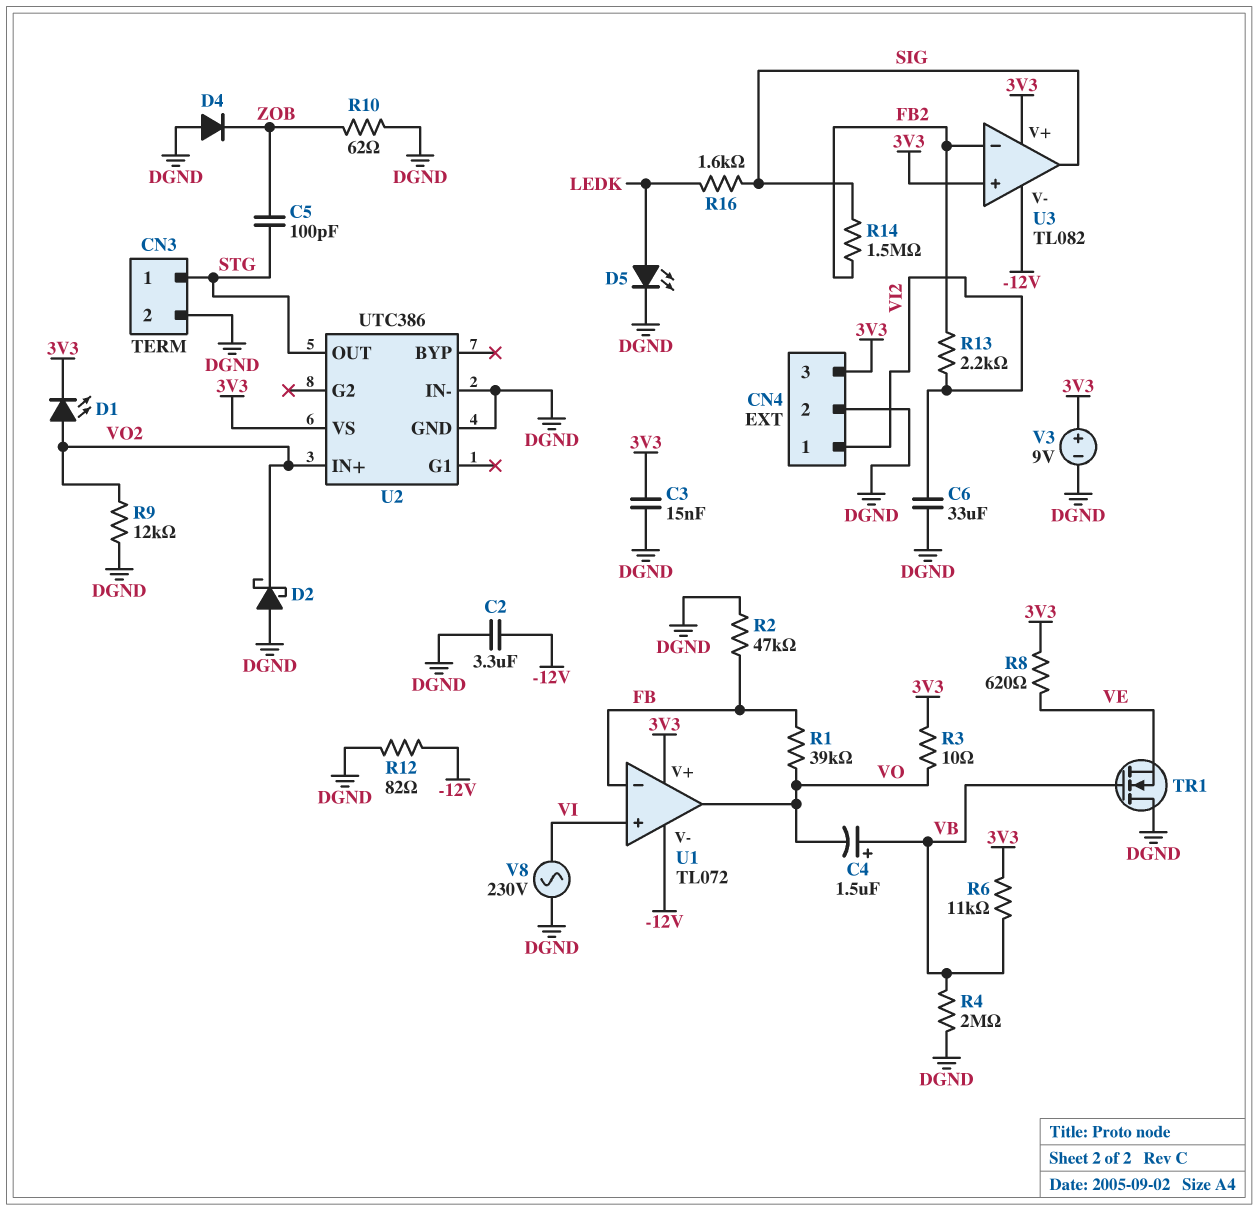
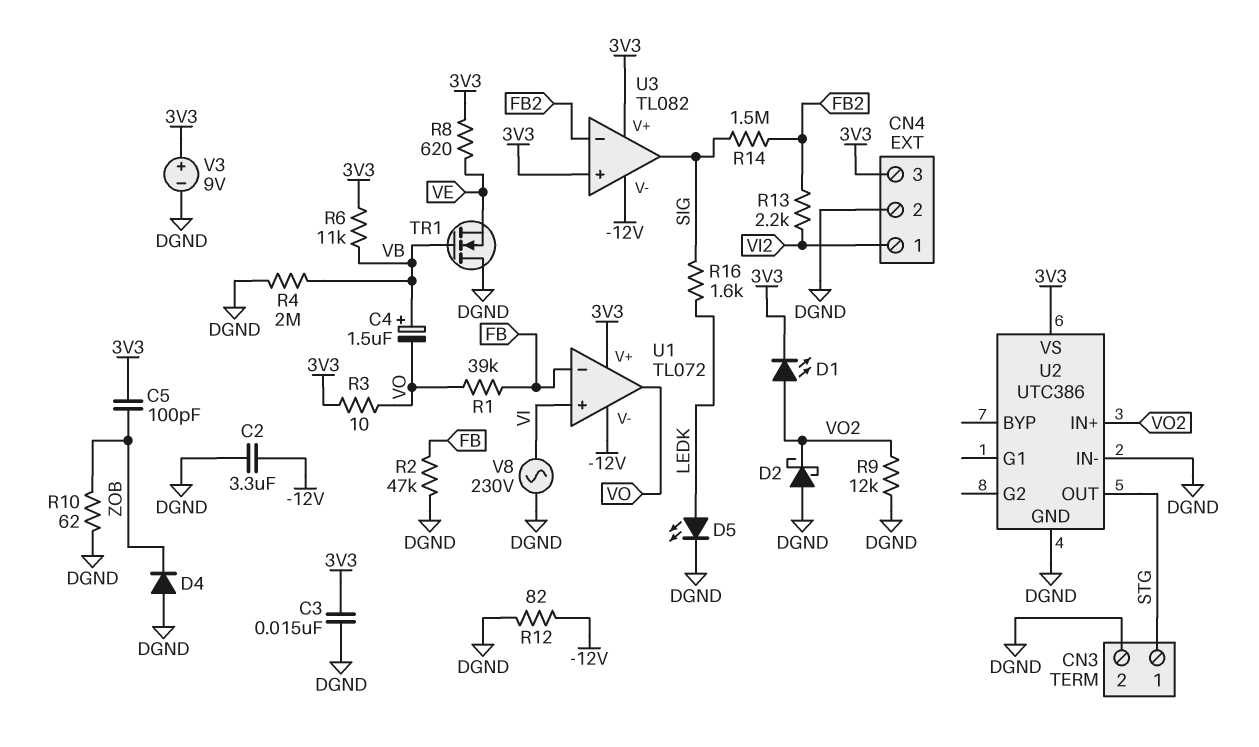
C5: 100pF (STG, ZOB) -> 100pF (3V3, ZOB)
C6: 33uF (DGND, VI2) -> none

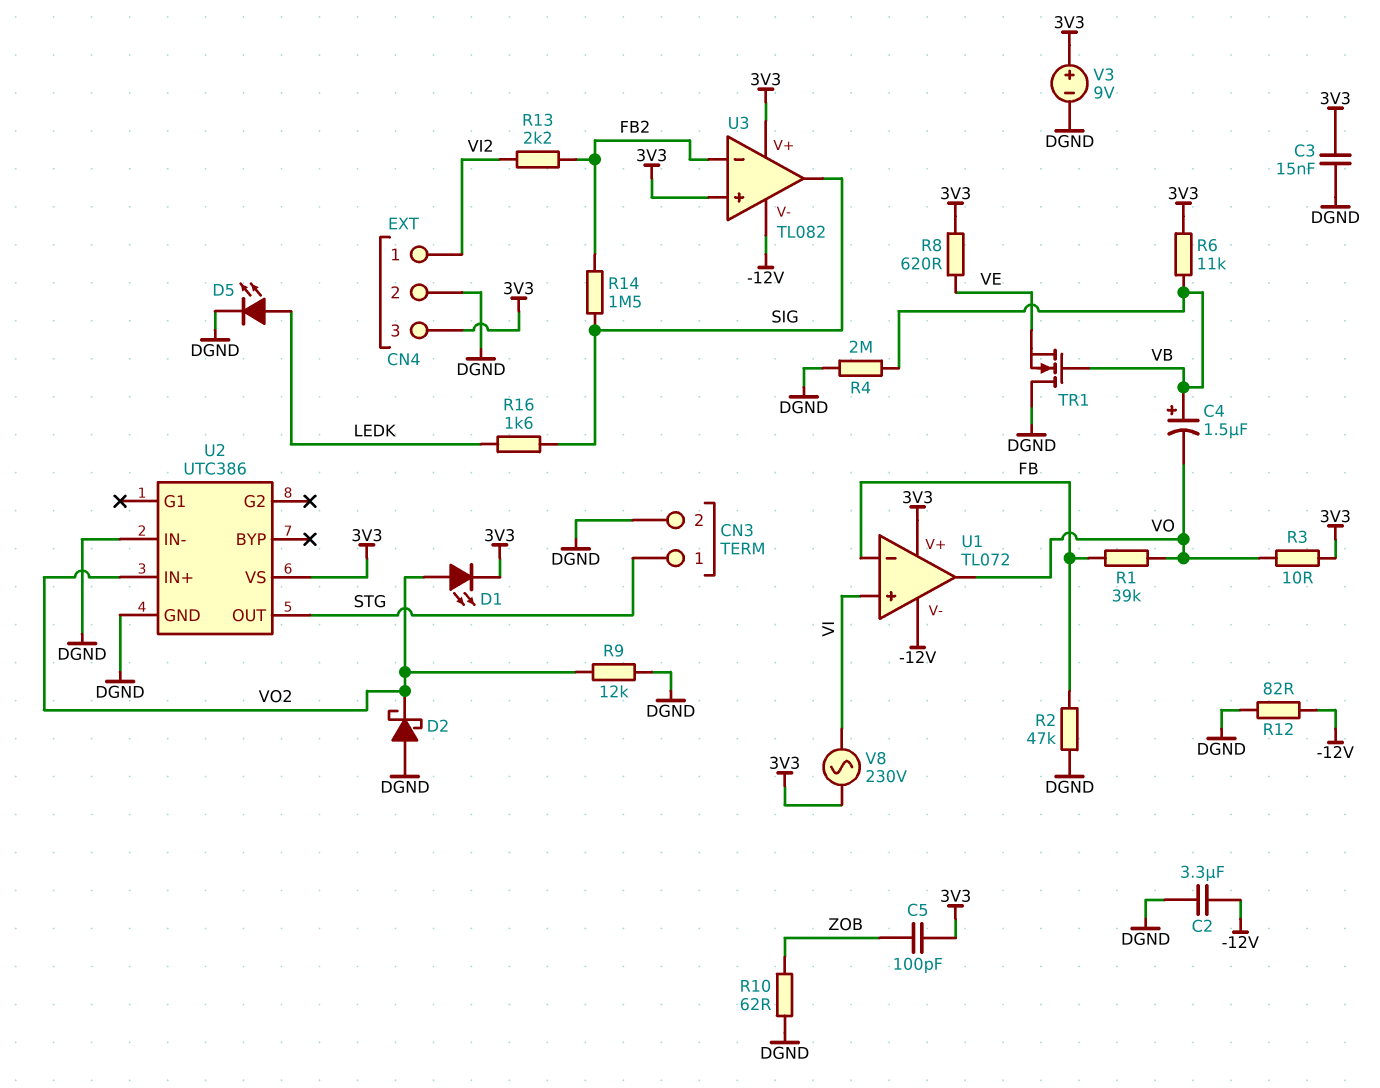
D4: diode (A DGND, K ZOB) -> none
V8: AC 230V (DGND, VI) -> AC 230V (3V3, VI)

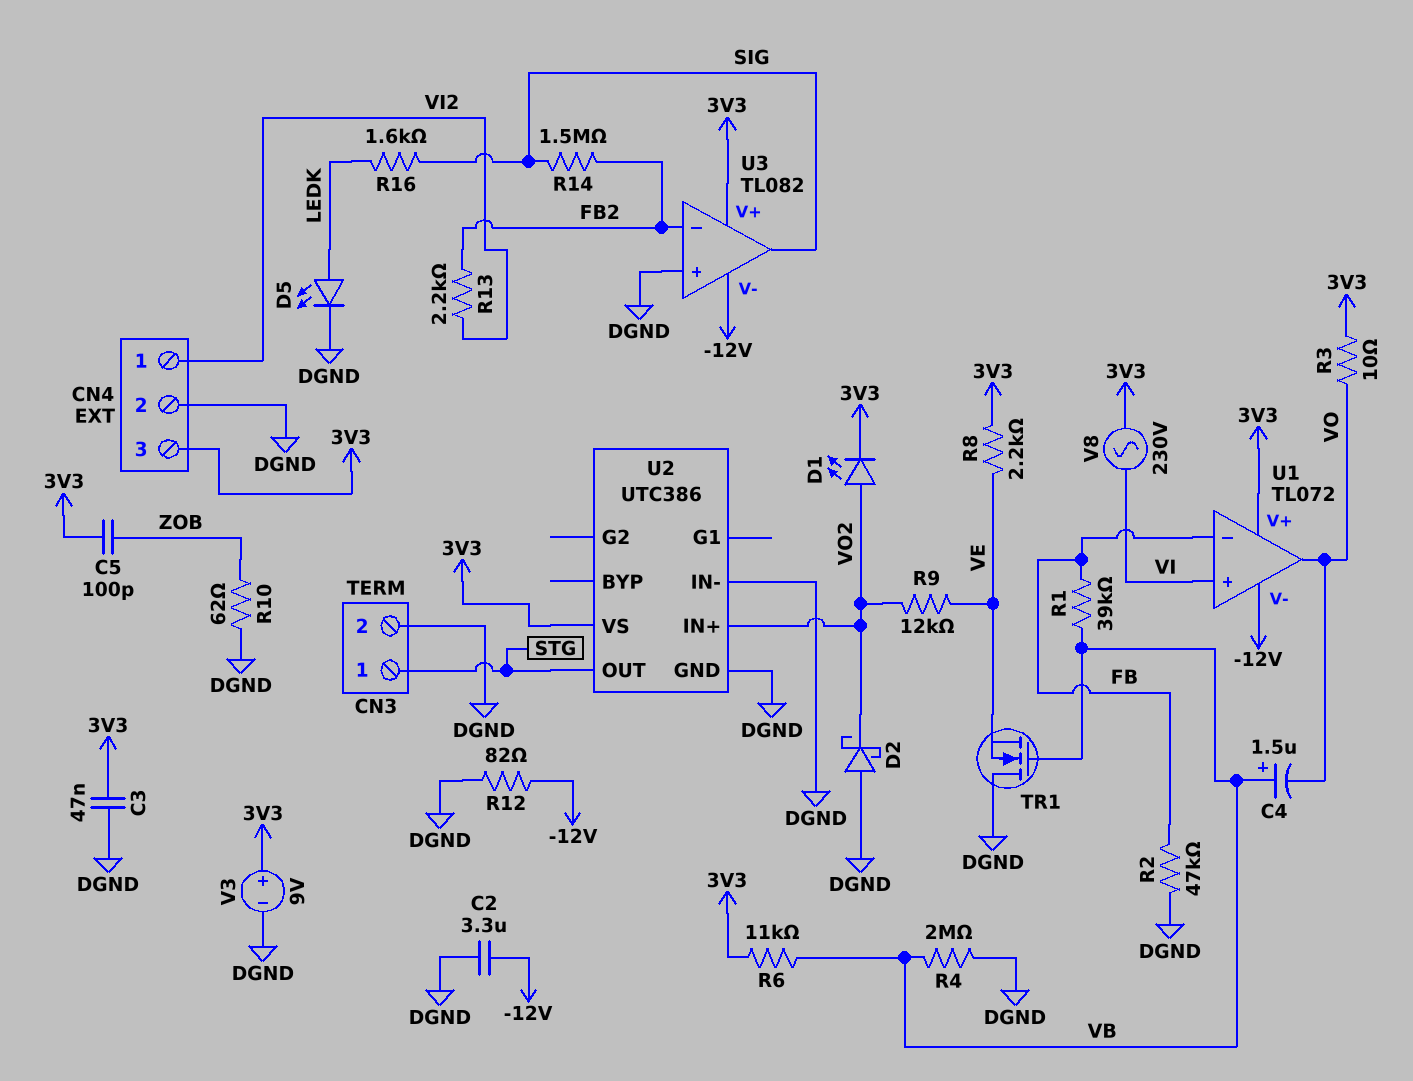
C3: 15nF (3V3, DGND) -> 47nF (3V3, DGND)
R1: 39k (FB, VO) -> 39k (FB, VB)
R8: 620 (3V3, VE) -> 2.2k (3V3, VE)
R9: 12k (DGND, VO2) -> 12k (VE, VO2)
U3 pin in+: 3V3 -> DGND

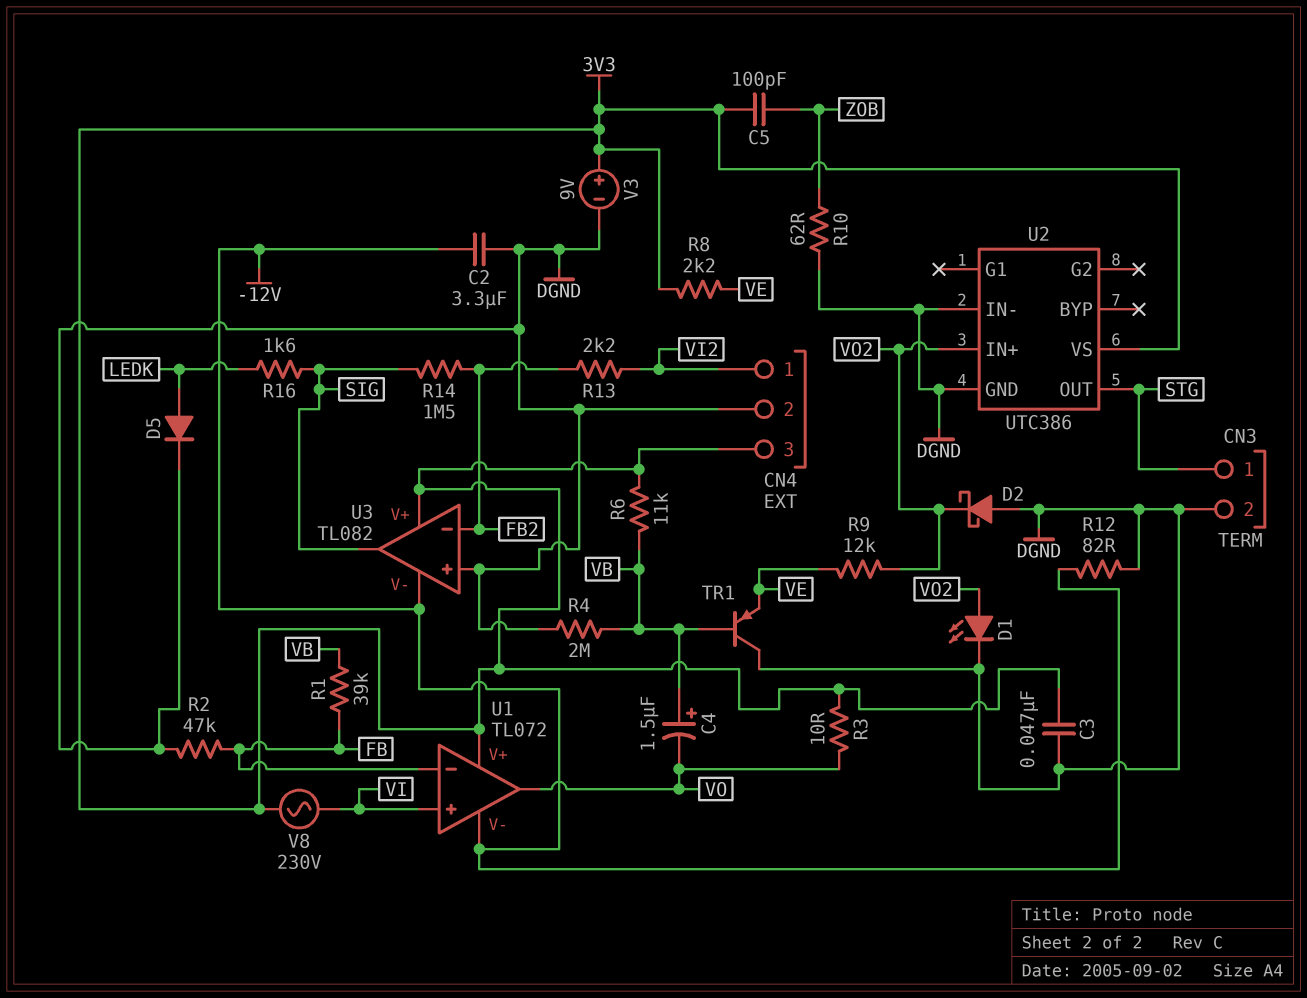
D1: LED (A VO2, K 3V3) -> LED (A VO2, K DGND)
D5: LED (A LEDK, K DGND) -> diode (A LEDK, K DGND)
TR1: NMOS (G VB, D DGND, S VE) -> PNP (B VB, C DGND, E VE)

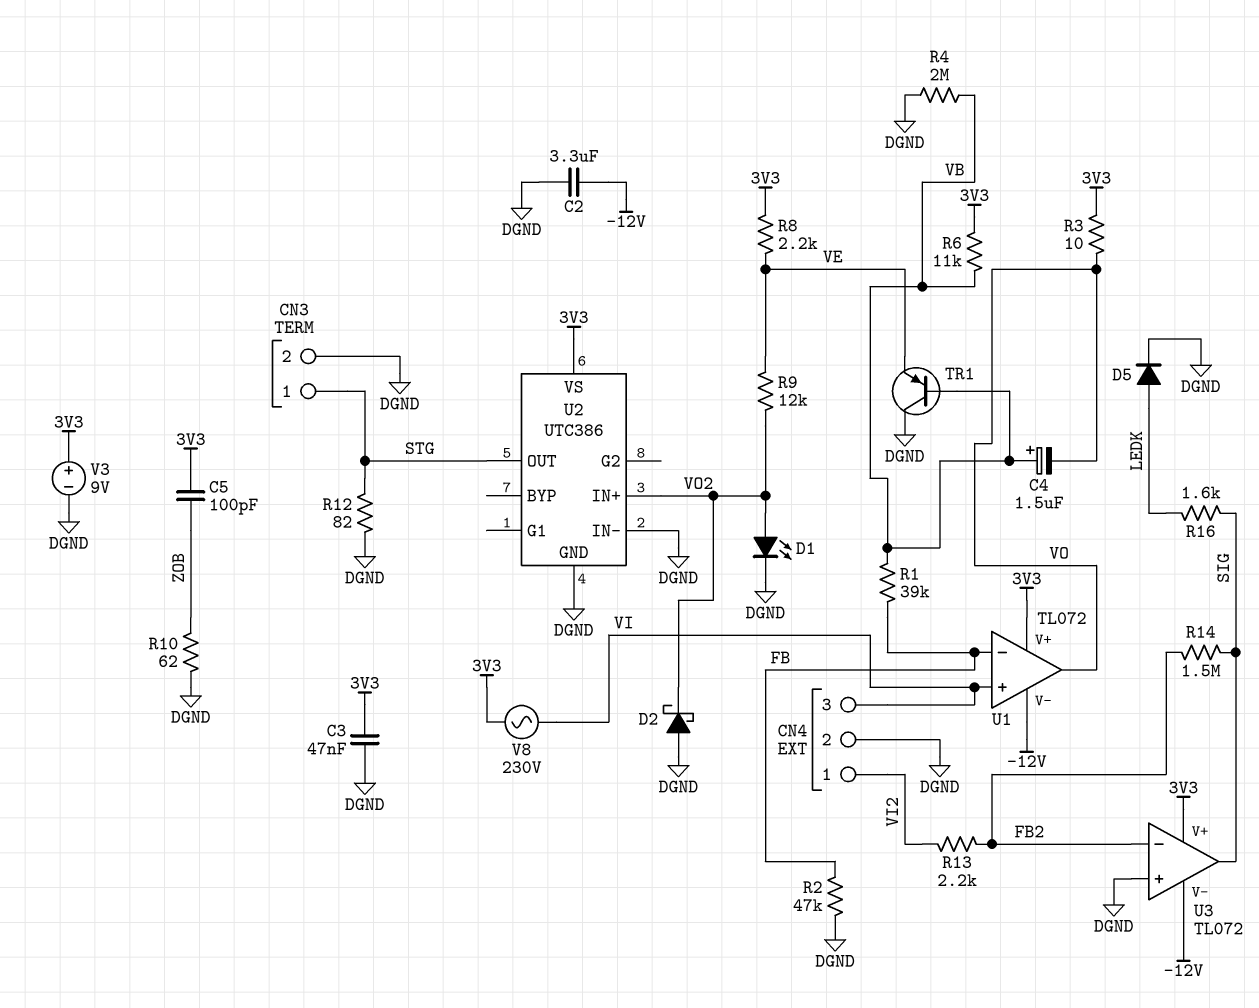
CN4 pin 3: 3V3 -> VI
R12: 82 (-12V, DGND) -> 82 (DGND, STG)
U3: TL082 -> TL072

